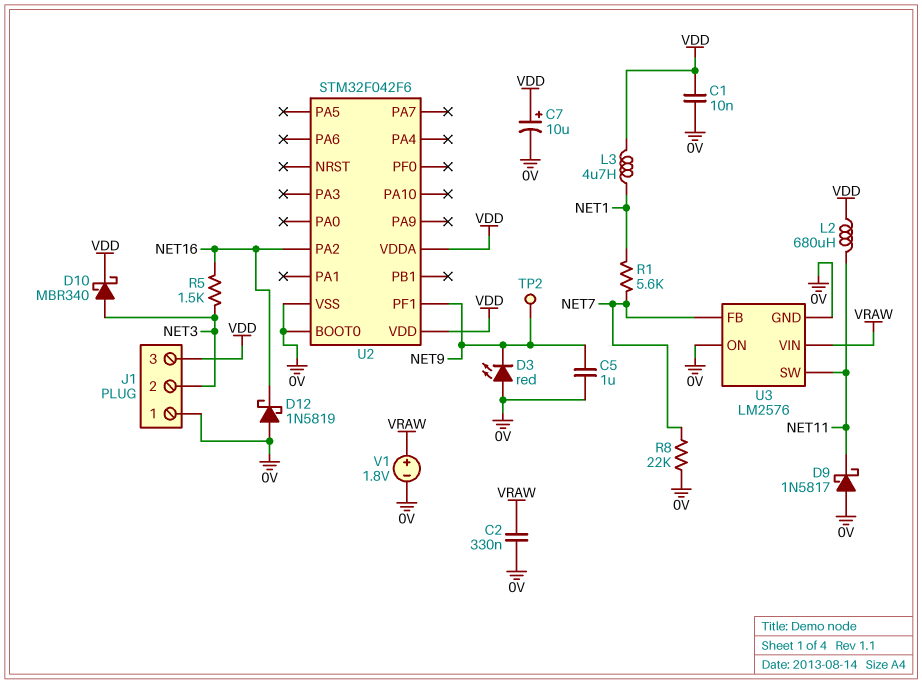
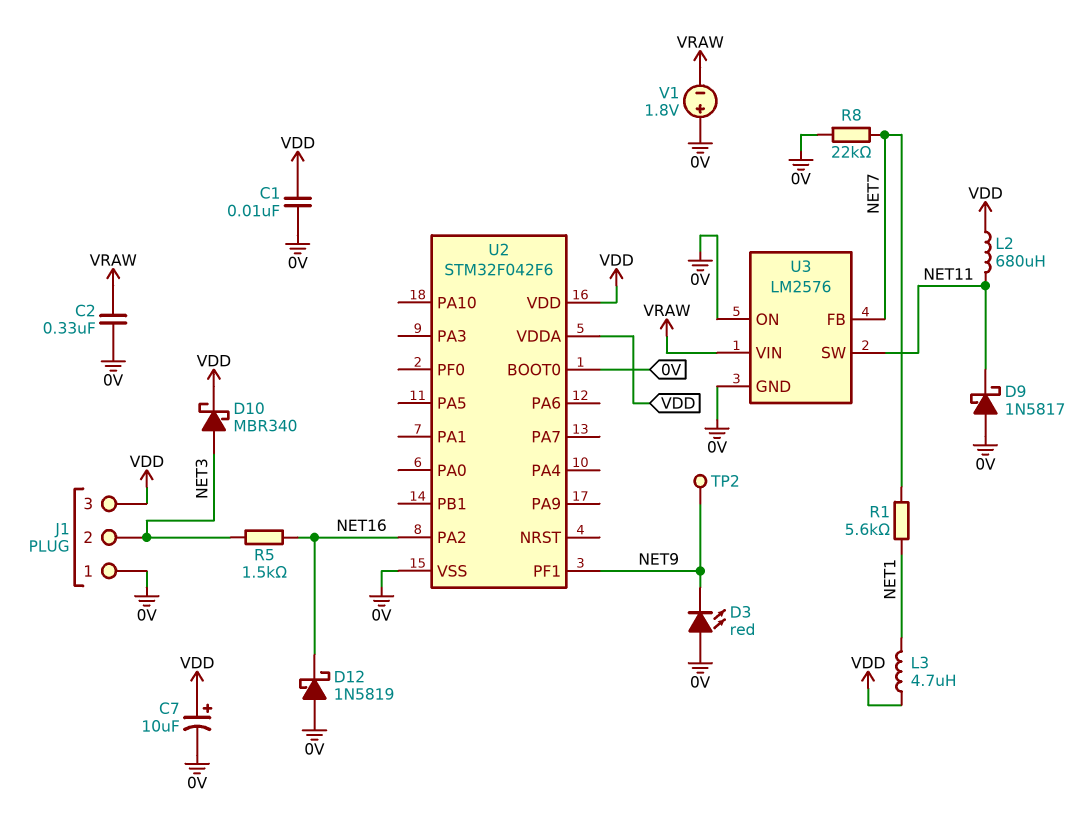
C5: 1uF (0V, NET9) -> none
V1: 1.8V (plus VRAW, minus 0V) -> 1.8V (plus 0V, minus VRAW)

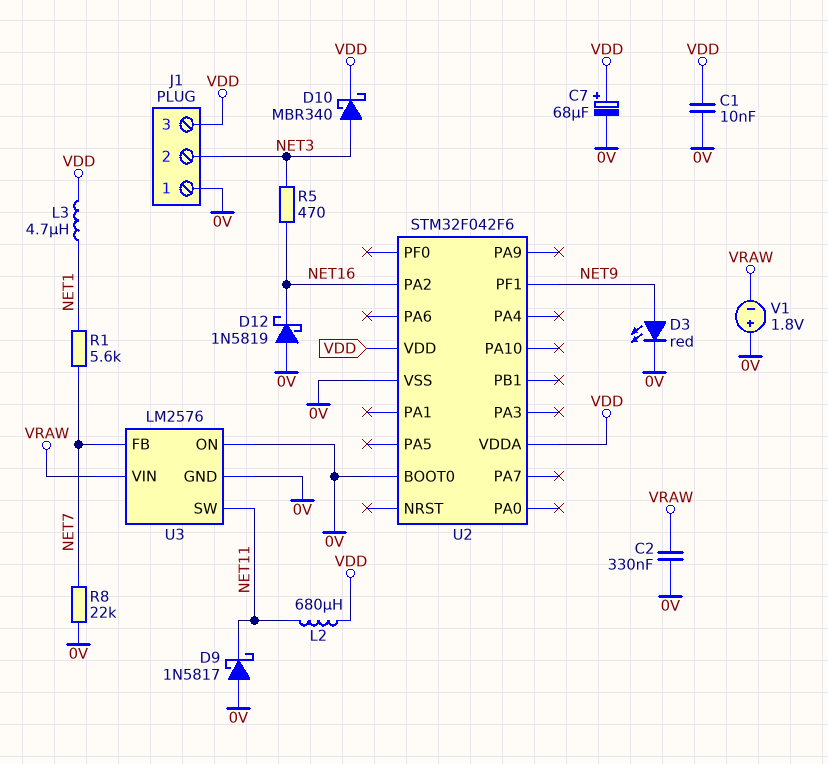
C7: 10uF (plus VDD, minus 0V) -> 68uF (plus VDD, minus 0V)
D3: LED red (A 0V, K NET9) -> LED red (A NET9, K 0V)
R5: 1.5k (NET3, NET16) -> 470 (NET3, NET16)
TP2: test point (NET9) -> none

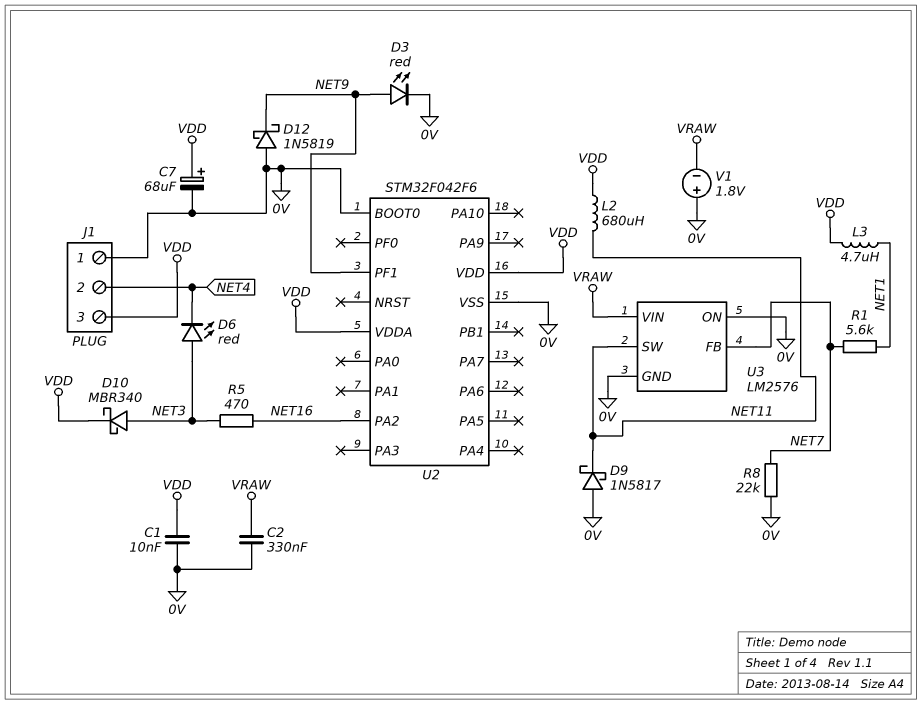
D6: none -> LED red (A NET3, K NET4)
D12: schottky 1N5819 (A 0V, K NET16) -> schottky 1N5819 (A 0V, K NET9)
J1 pin 2: NET3 -> NET4

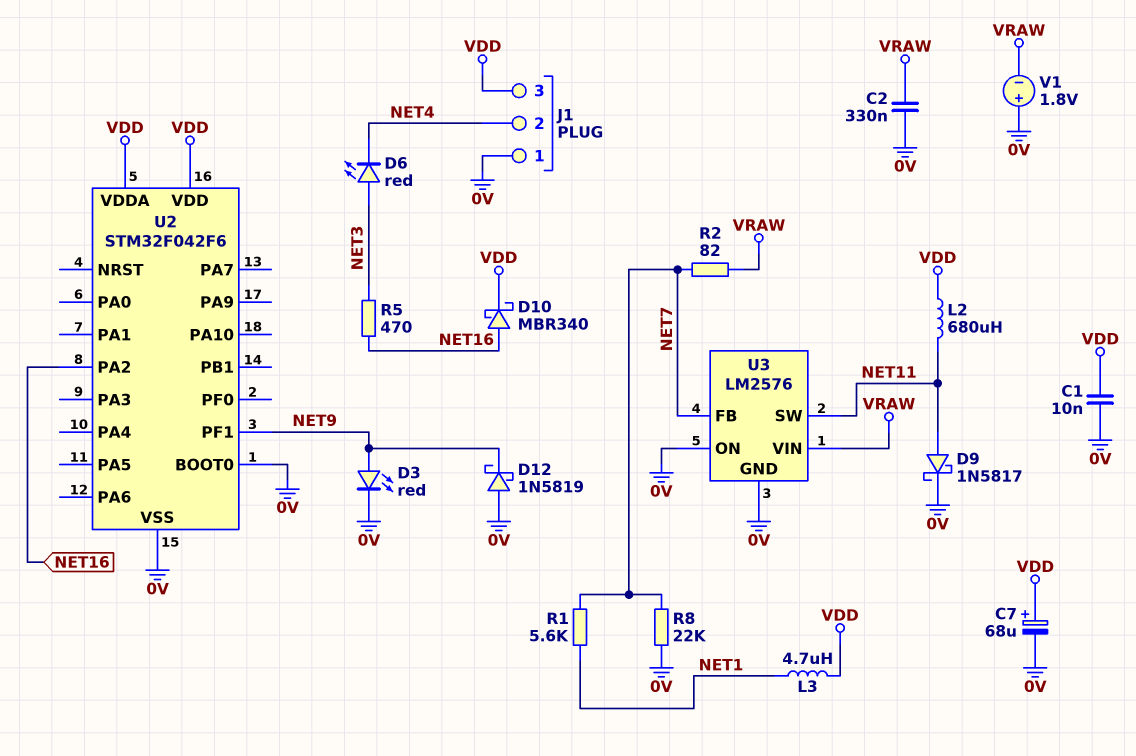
D9: schottky 1N5817 (A 0V, K NET11) -> schottky 1N5817 (A NET11, K 0V)
D10: schottky MBR340 (A NET3, K VDD) -> schottky MBR340 (A NET16, K VDD)
R2: none -> 82 (NET7, VRAW)

